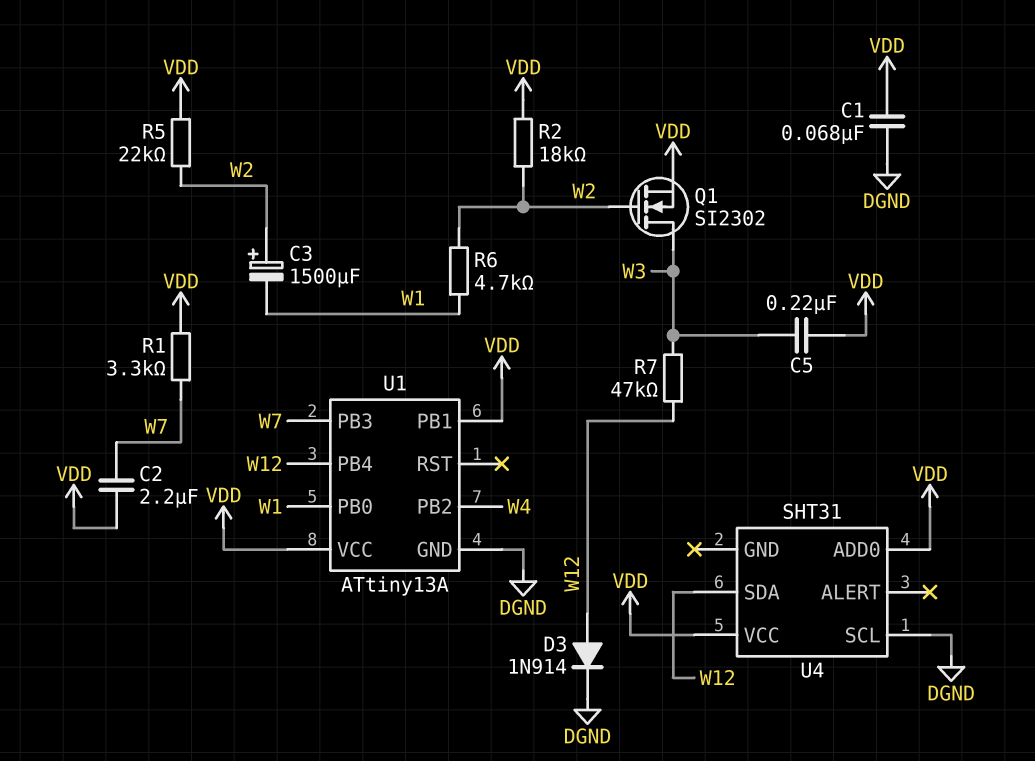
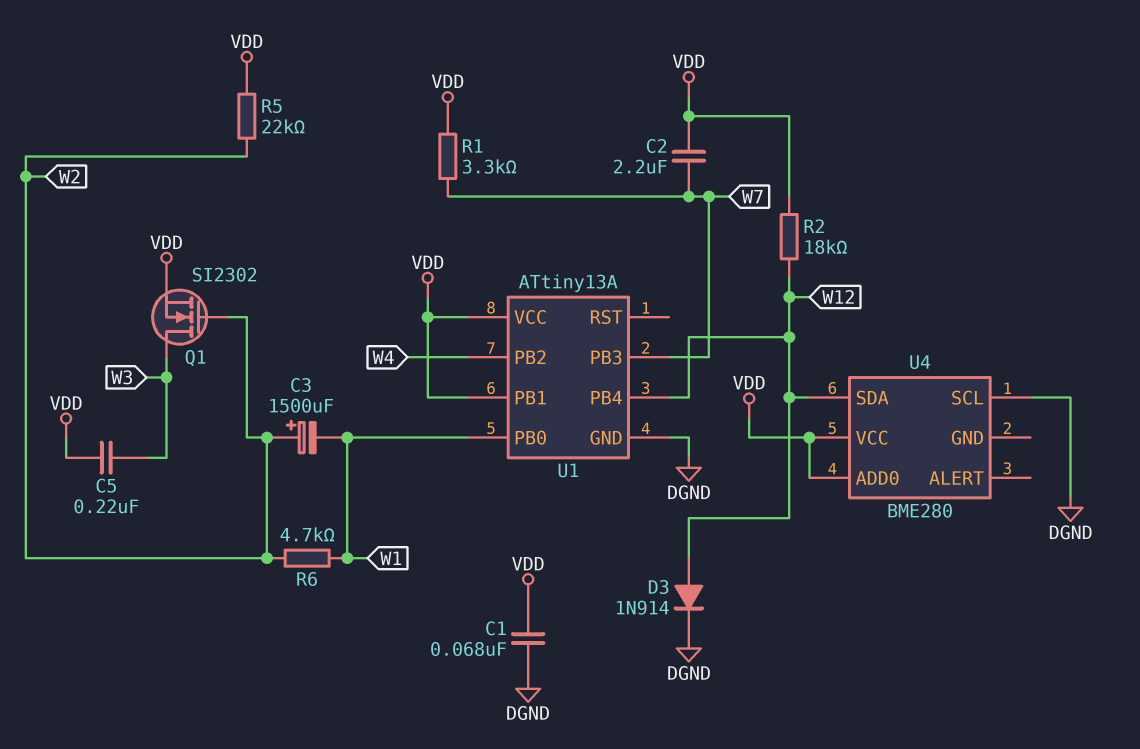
R2: 18k (VDD, W2) -> 18k (VDD, W12)
R7: 47k (W3, W12) -> none
U4: SHT31 -> BME280

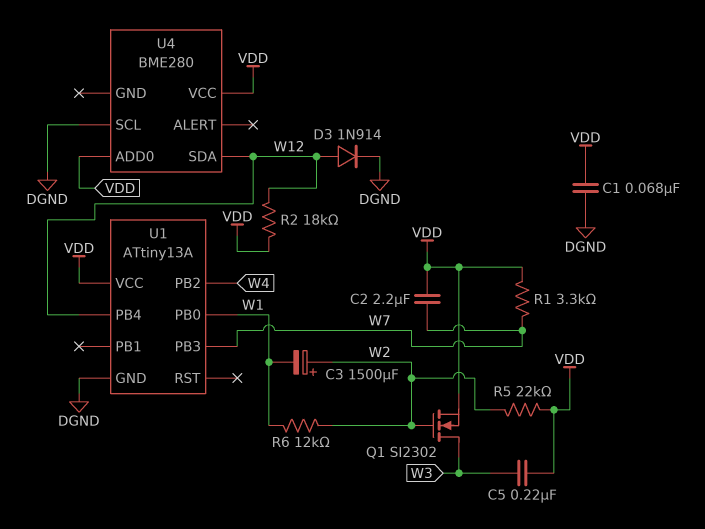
R6: 4.7k (W1, W2) -> 12k (W1, W2)
U1 pin PB1: VDD -> none

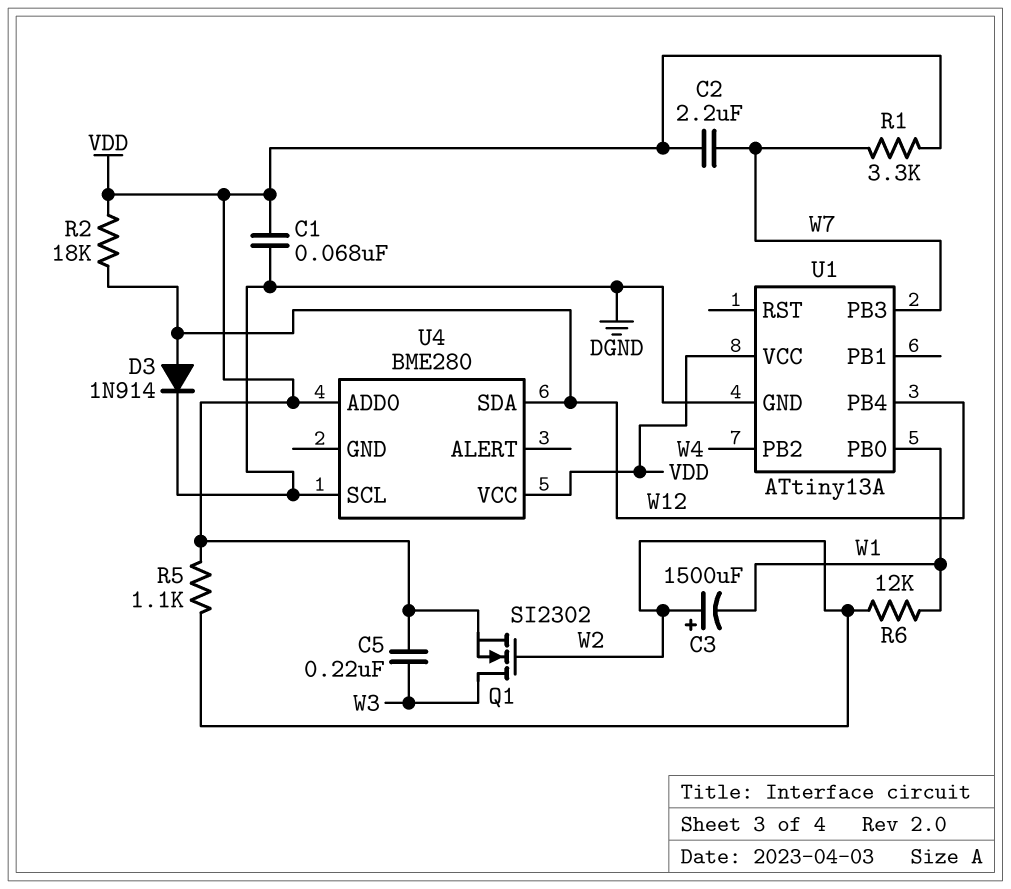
R5: 22k (VDD, W2) -> 1.1k (VDD, W2)

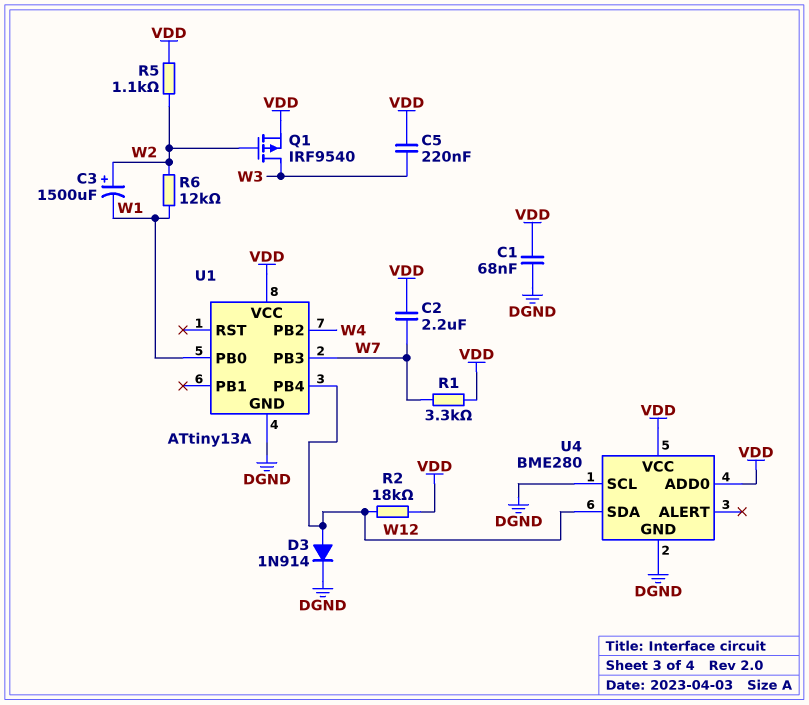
Q1: NMOS SI2302 (G W2, D W3, S VDD) -> PMOS IRF9540 (G W2, D W3, S VDD)
U4 pin GND: none -> DGND

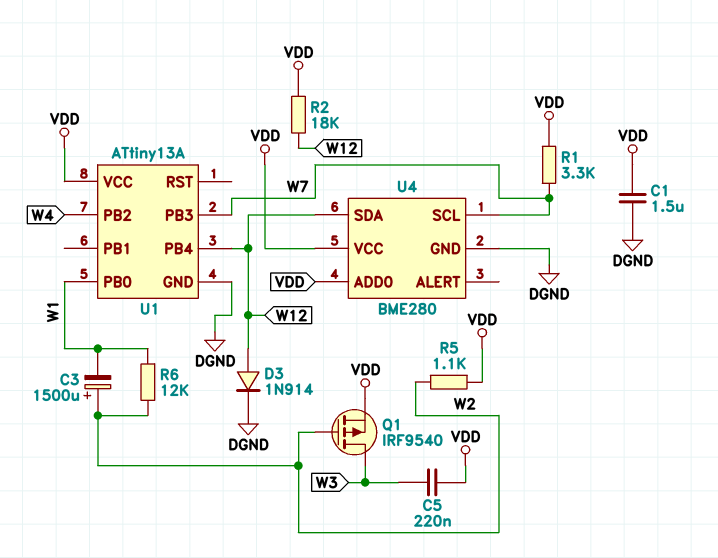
C1: 68nF (DGND, VDD) -> 1.5uF (DGND, VDD)
C2: 2.2uF (VDD, W7) -> none
U4 pin SCL: DGND -> W7

